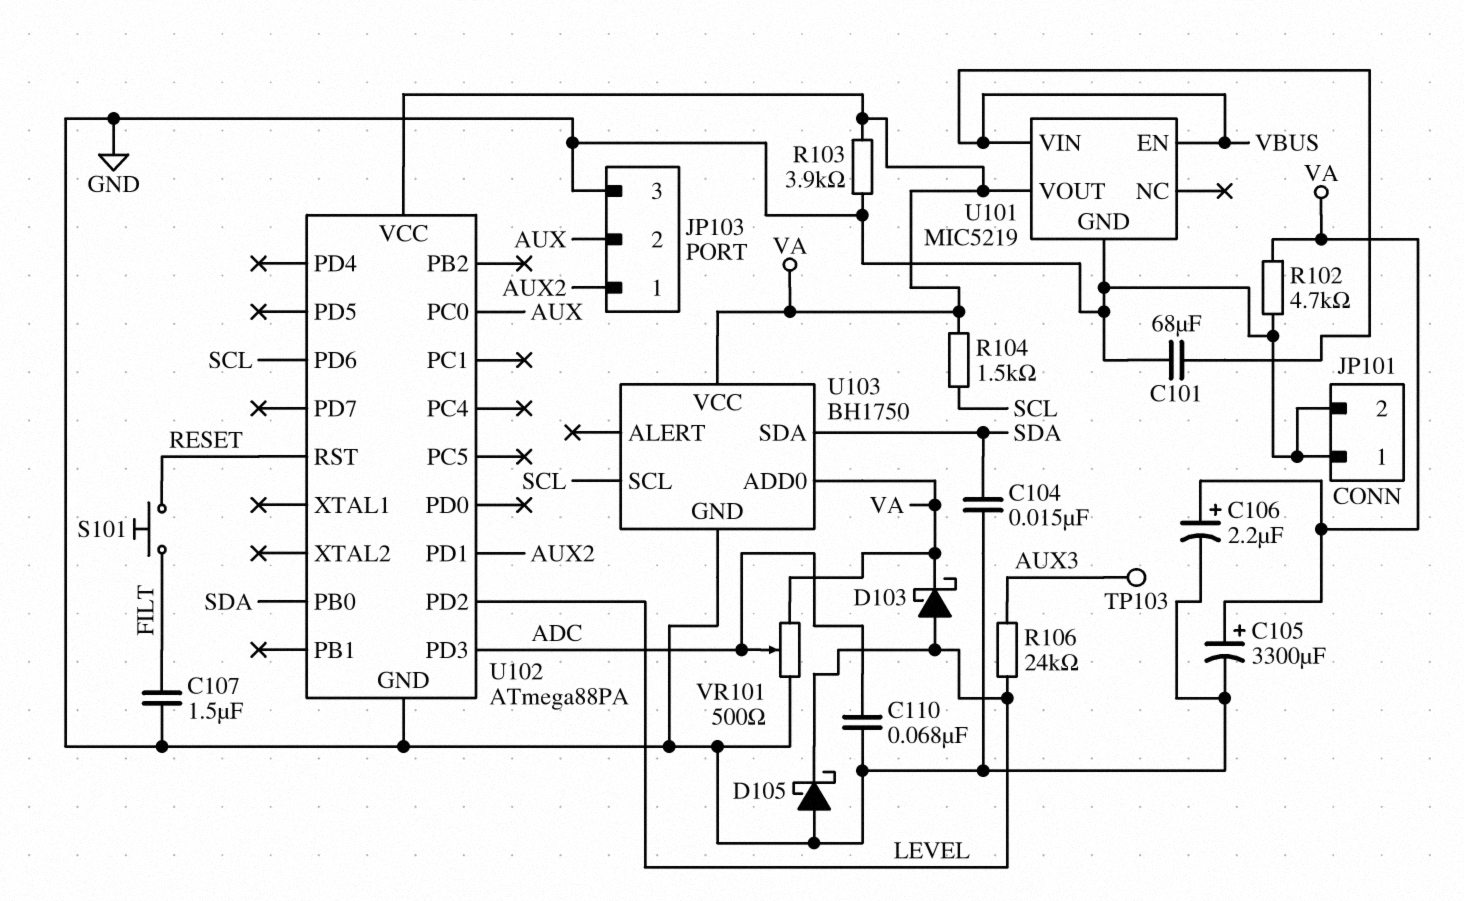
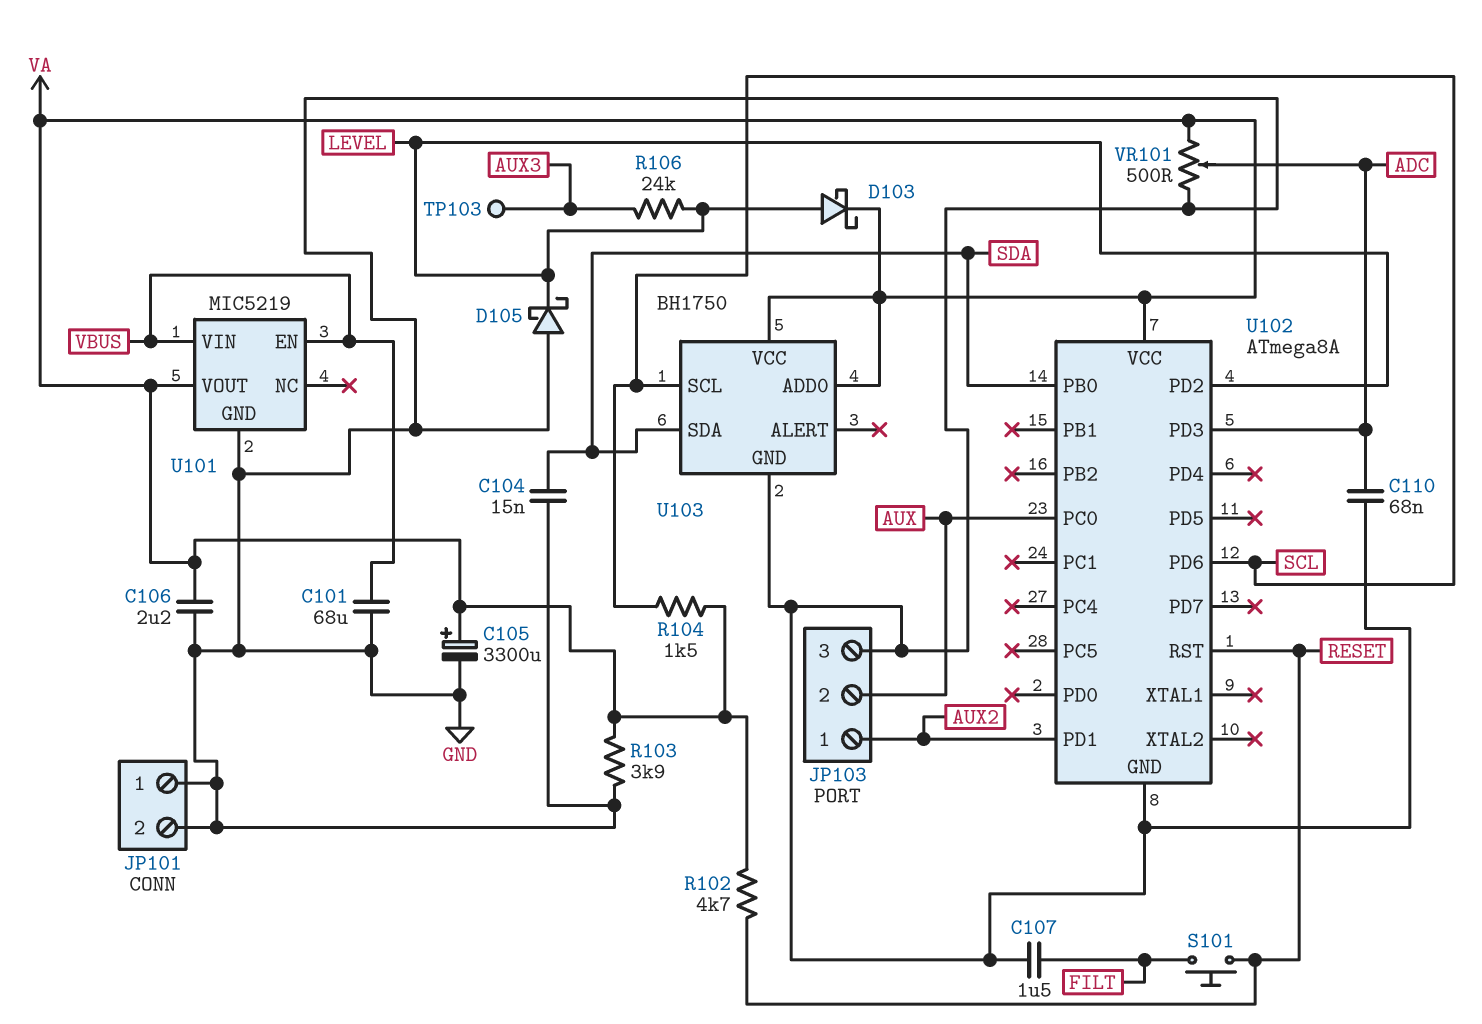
C106: 2.2uF (plus VA, minus GND) -> 2.2uF (GND, VA)
R102: 4.7k (GND, VA) -> 4.7k (RESET, VA)
U102: ATmega88PA -> ATmega8A

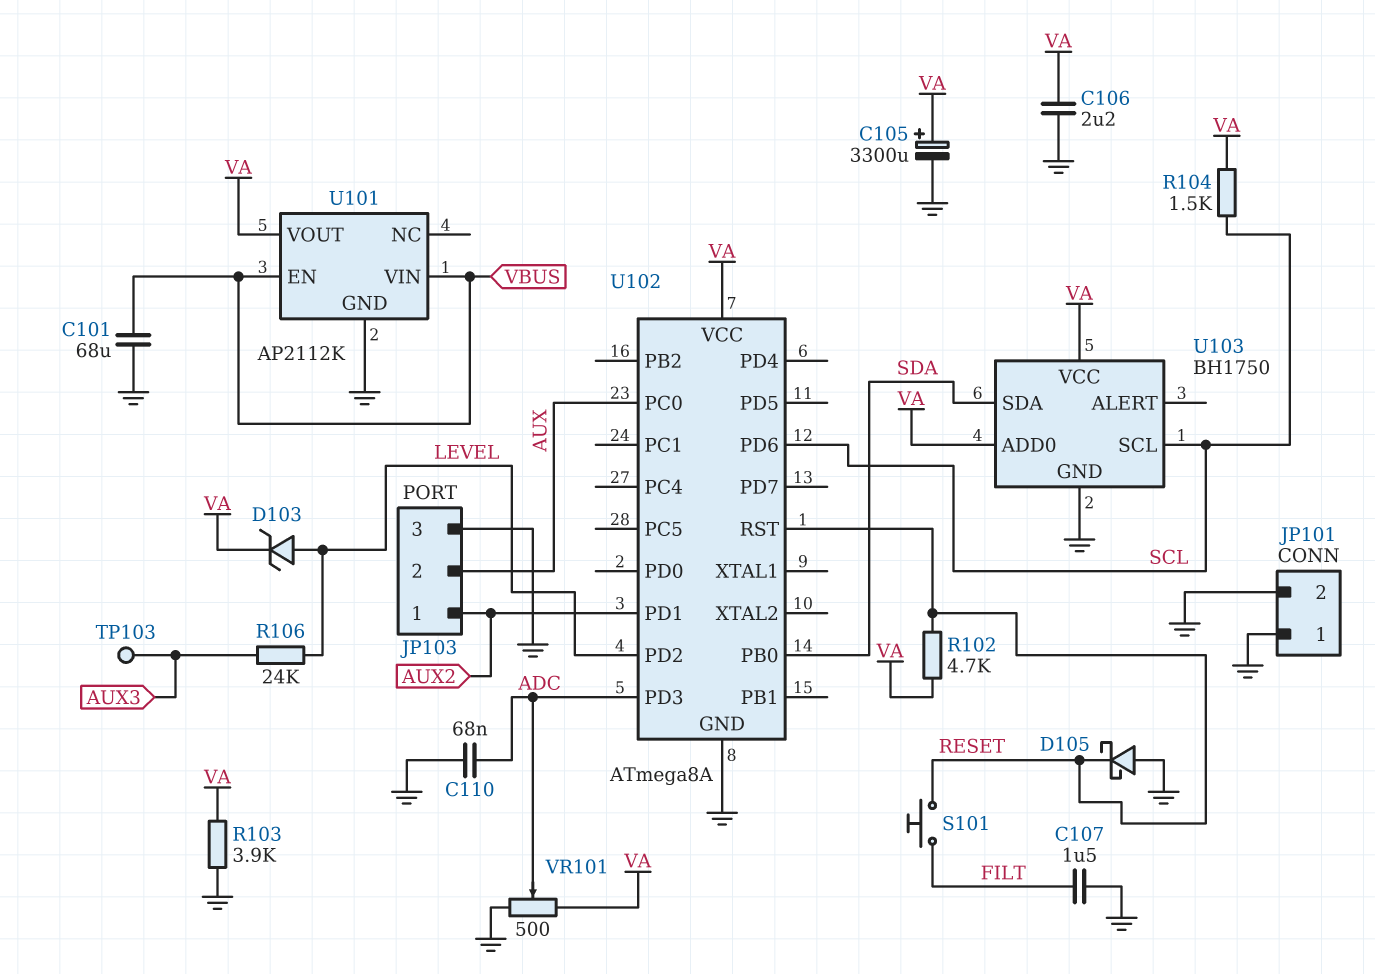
C104: 15nF (GND, SDA) -> none
D103: schottky (A LEVEL, K VA) -> zener (A LEVEL, K VA)
D105: schottky (A GND, K LEVEL) -> schottky (A GND, K RESET)
U101: MIC5219 -> AP2112K

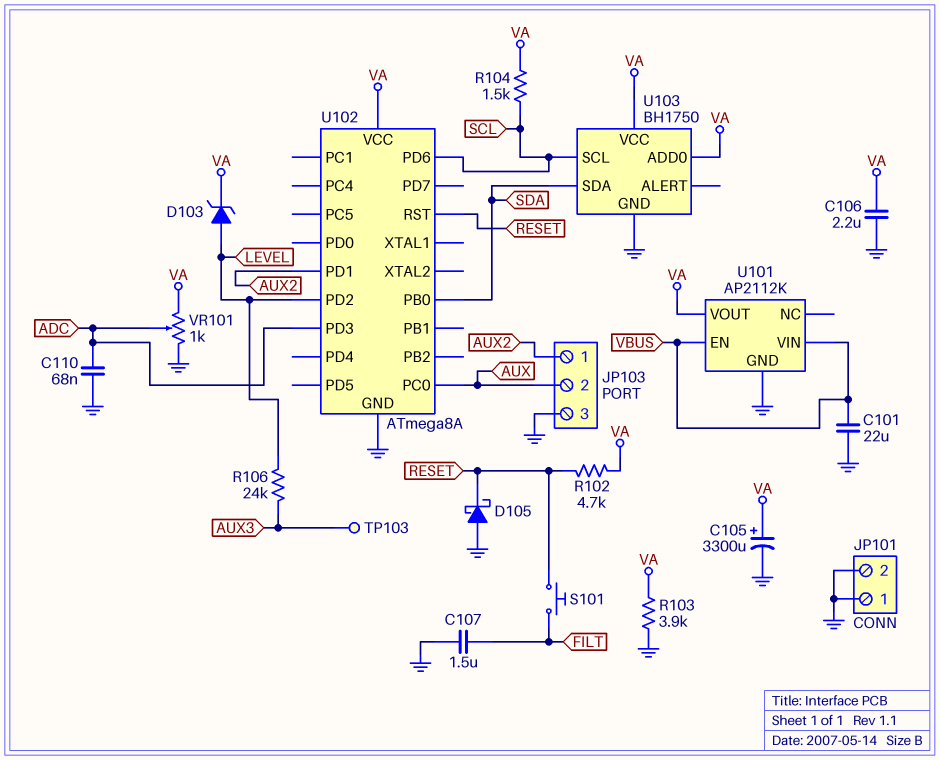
C101: 68uF (GND, VBUS) -> 22uF (GND, VBUS)
VR101: 500 (GND, VA, wiper ADC) -> 1k (GND, VA, wiper ADC)

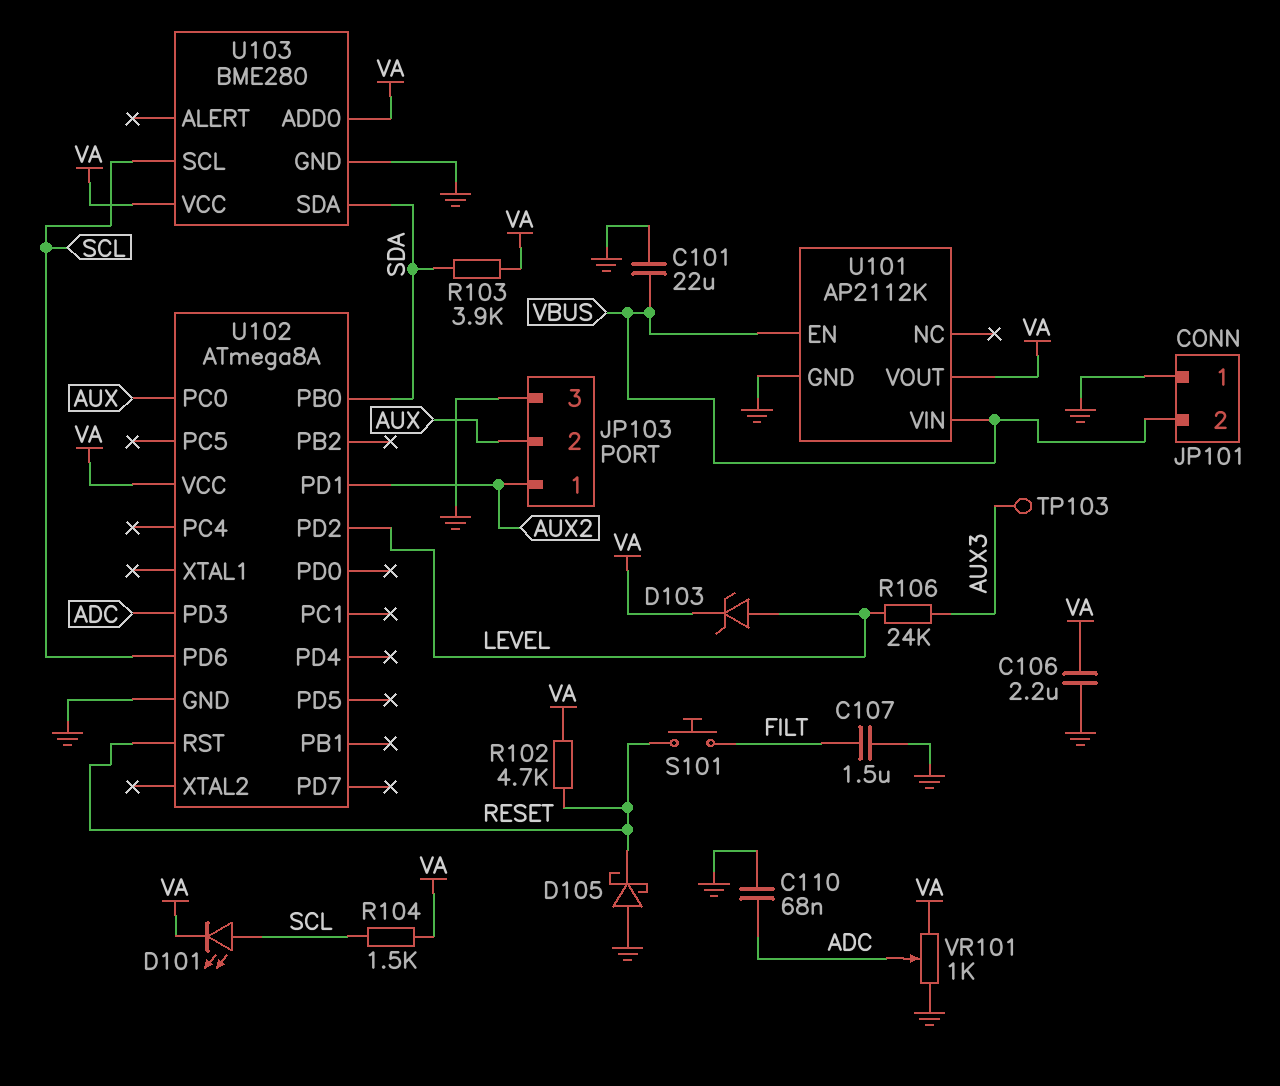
C105: 3300uF (plus VA, minus GND) -> none
D101: none -> LED (A SCL, K VA)
JP101 pin 2: GND -> VBUS
R103: 3.9k (GND, VA) -> 3.9k (SDA, VA)
U103: BH1750 -> BME280

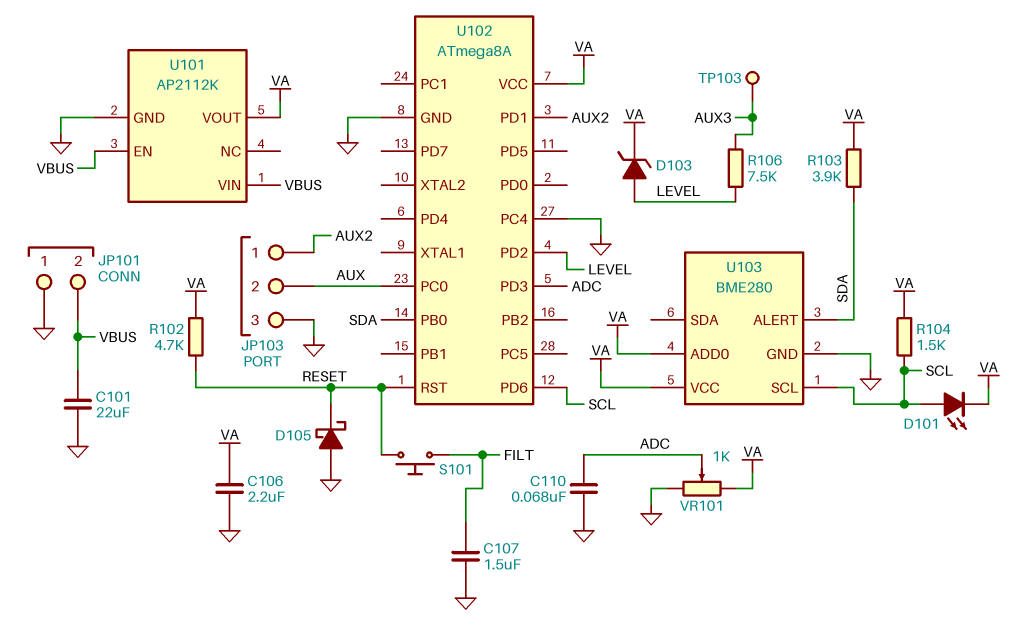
R106: 24k (AUX3, LEVEL) -> 7.5k (AUX3, LEVEL)
U102 pin PC4: none -> GND
U103 pin ALERT: none -> SDA
U103 pin SDA: SDA -> none

